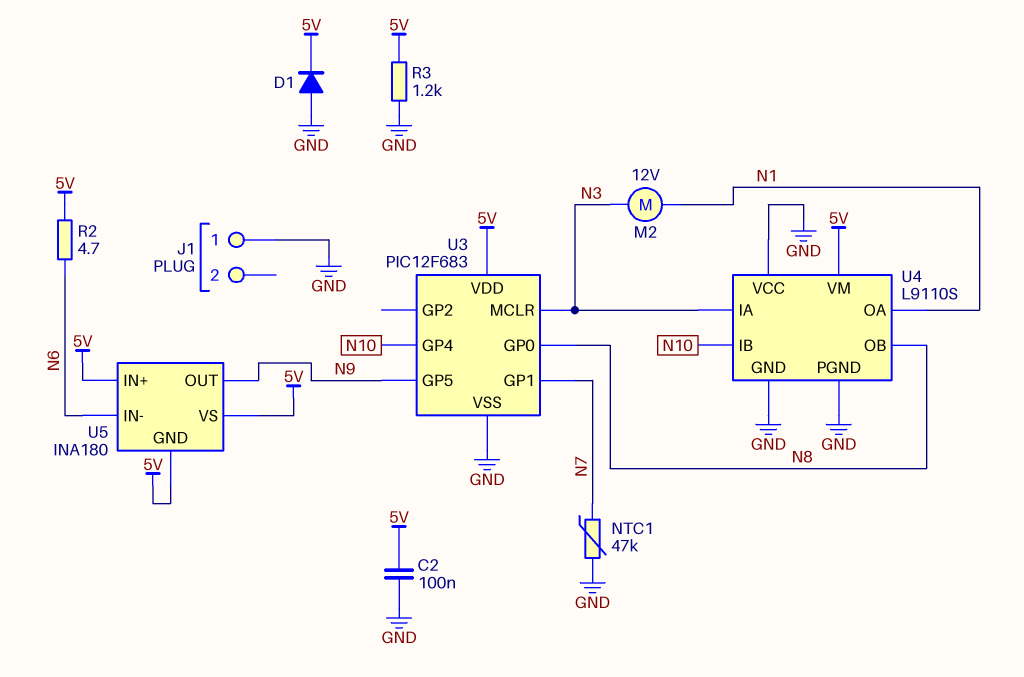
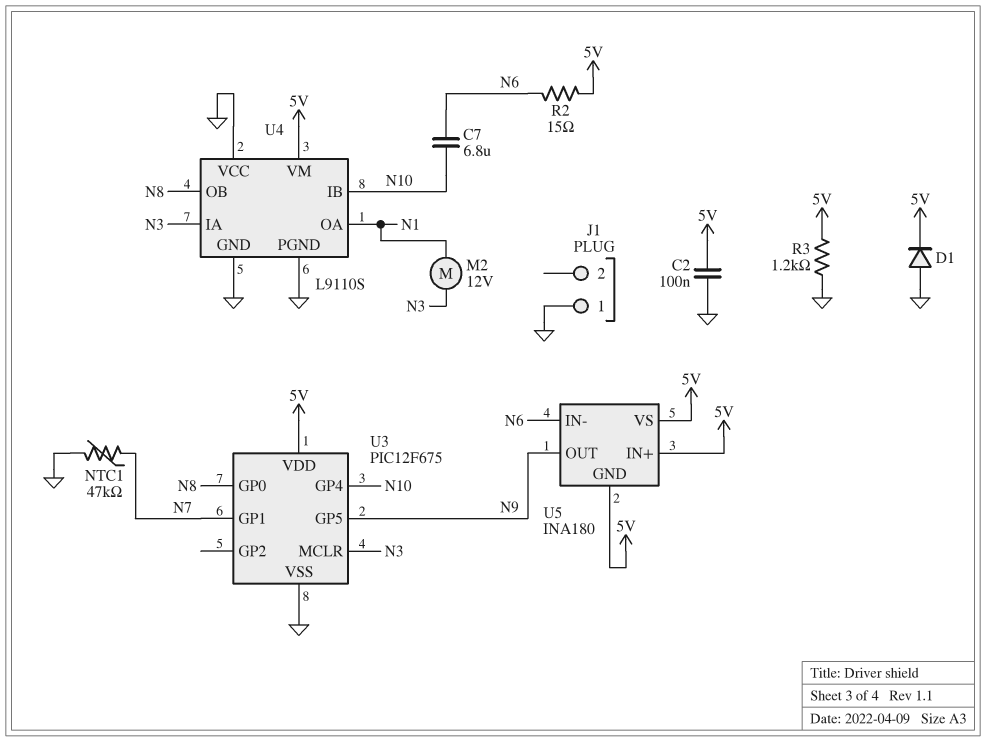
C7: none -> 6.8uF (N6, N10)
R2: 4.7 (5V, N6) -> 15 (5V, N6)
U3: PIC12F683 -> PIC12F675

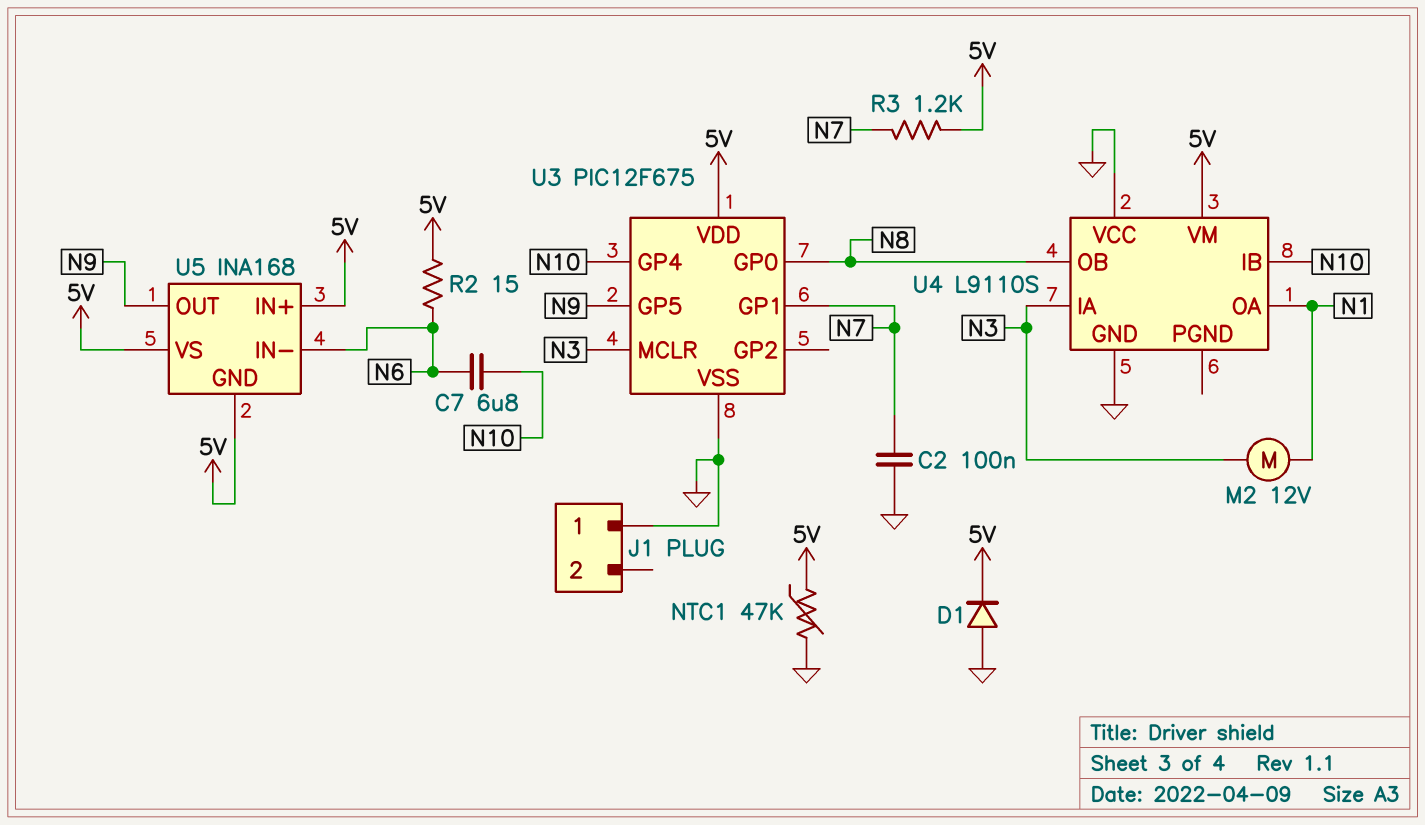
C2: 100nF (5V, GND) -> 100nF (GND, N7)
NTC1: 47k (GND, N7) -> 47k (5V, GND)
R3: 1.2k (5V, GND) -> 1.2k (5V, N7)
U4 pin PGND: GND -> none
U5: INA180 -> INA168

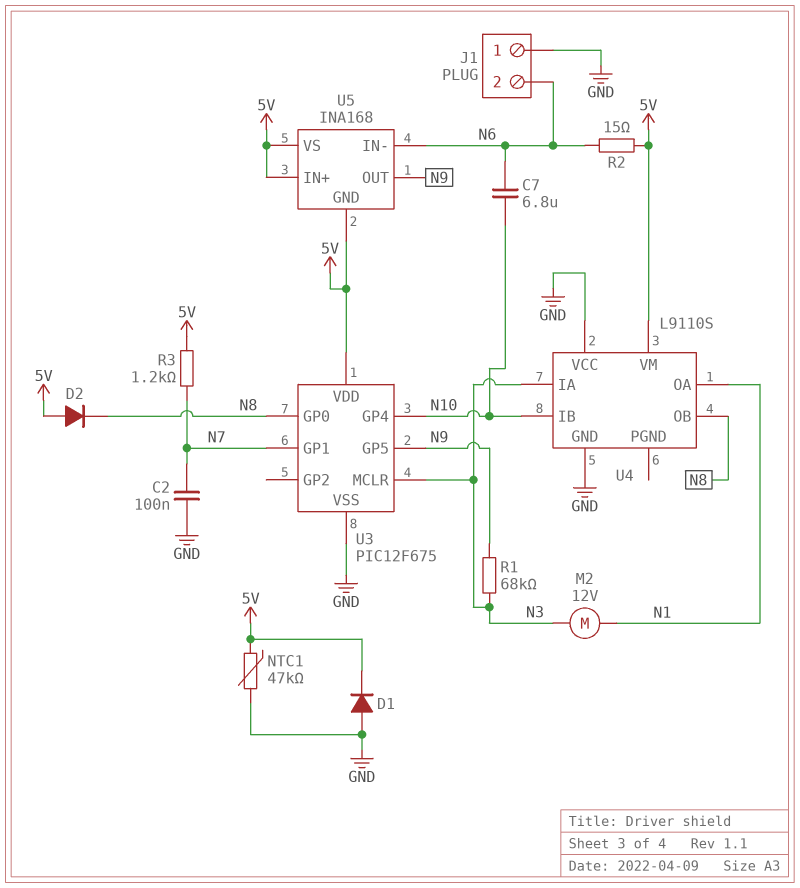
D2: none -> diode (A 5V, K N8)
J1 pin 2: none -> N6
R1: none -> 68k (N3, N9)

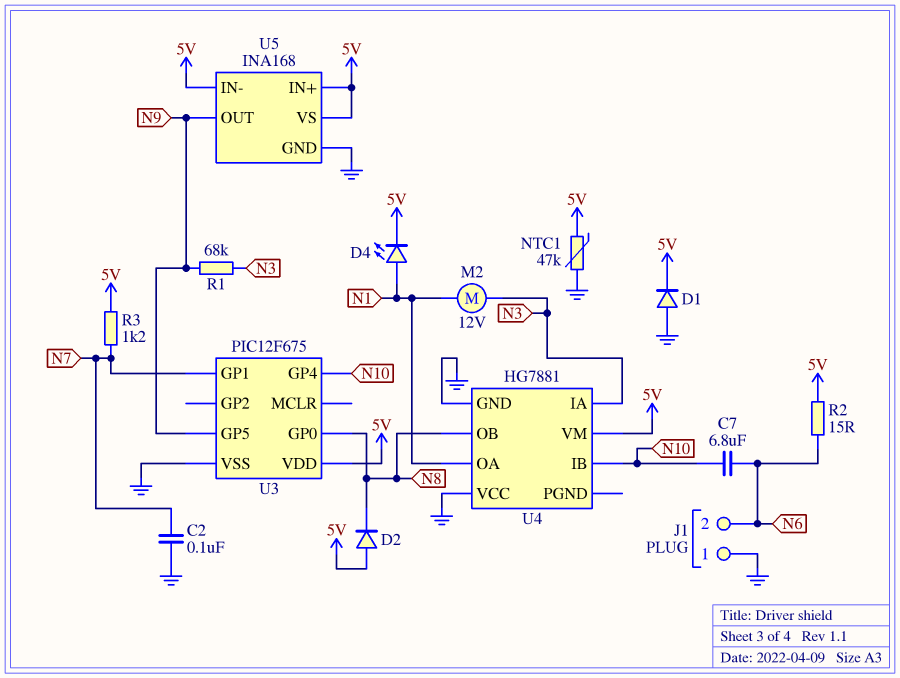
D4: none -> LED (A N1, K 5V)
U3 pin MCLR: N3 -> none
U4: L9110S -> HG7881
U5 pin GND: 5V -> GND
U5 pin IN-: N6 -> 5V

